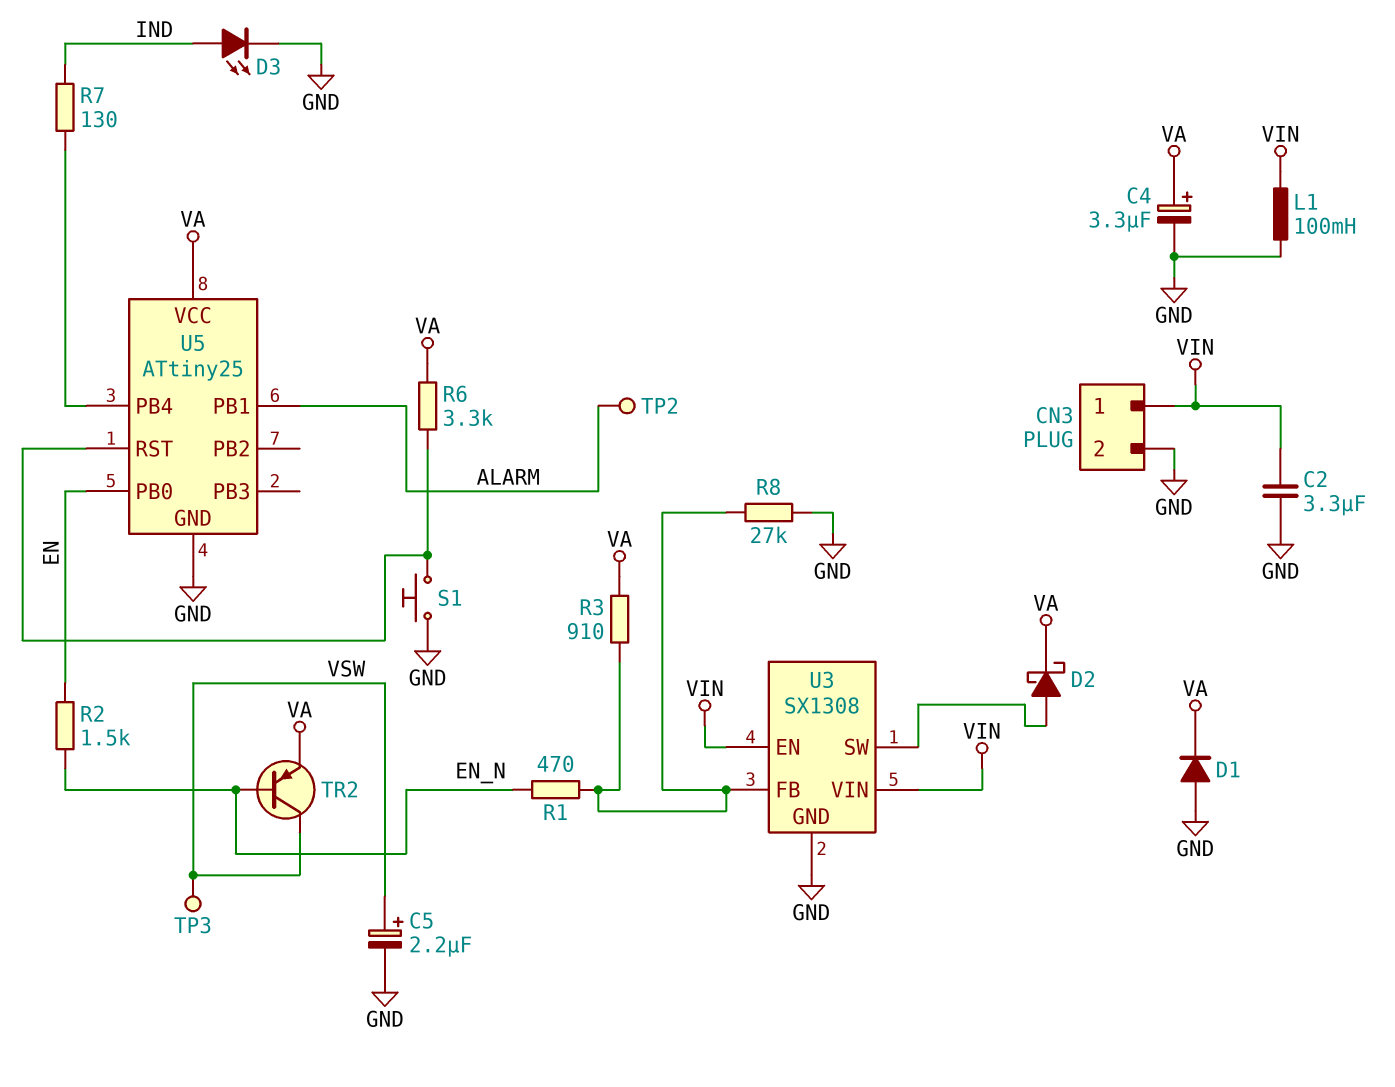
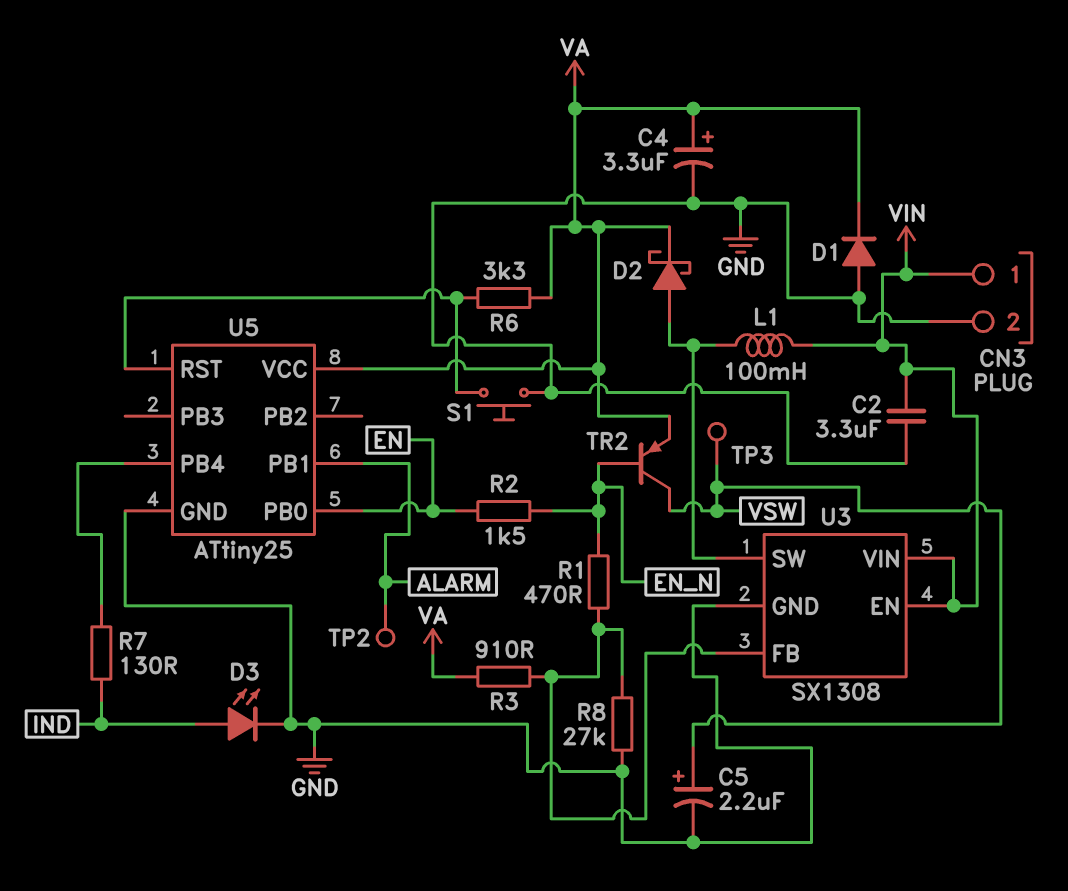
L1: 100mH (GND, VIN) -> 100mH (U3/SW, VIN)

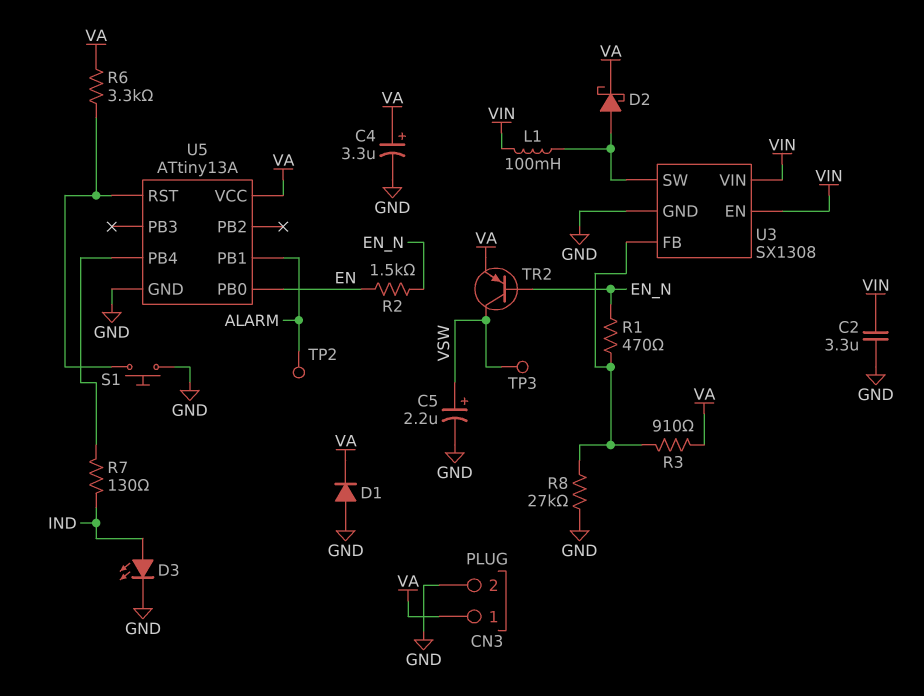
CN3 pin 1: VIN -> VA
U5: ATtiny25 -> ATtiny13A

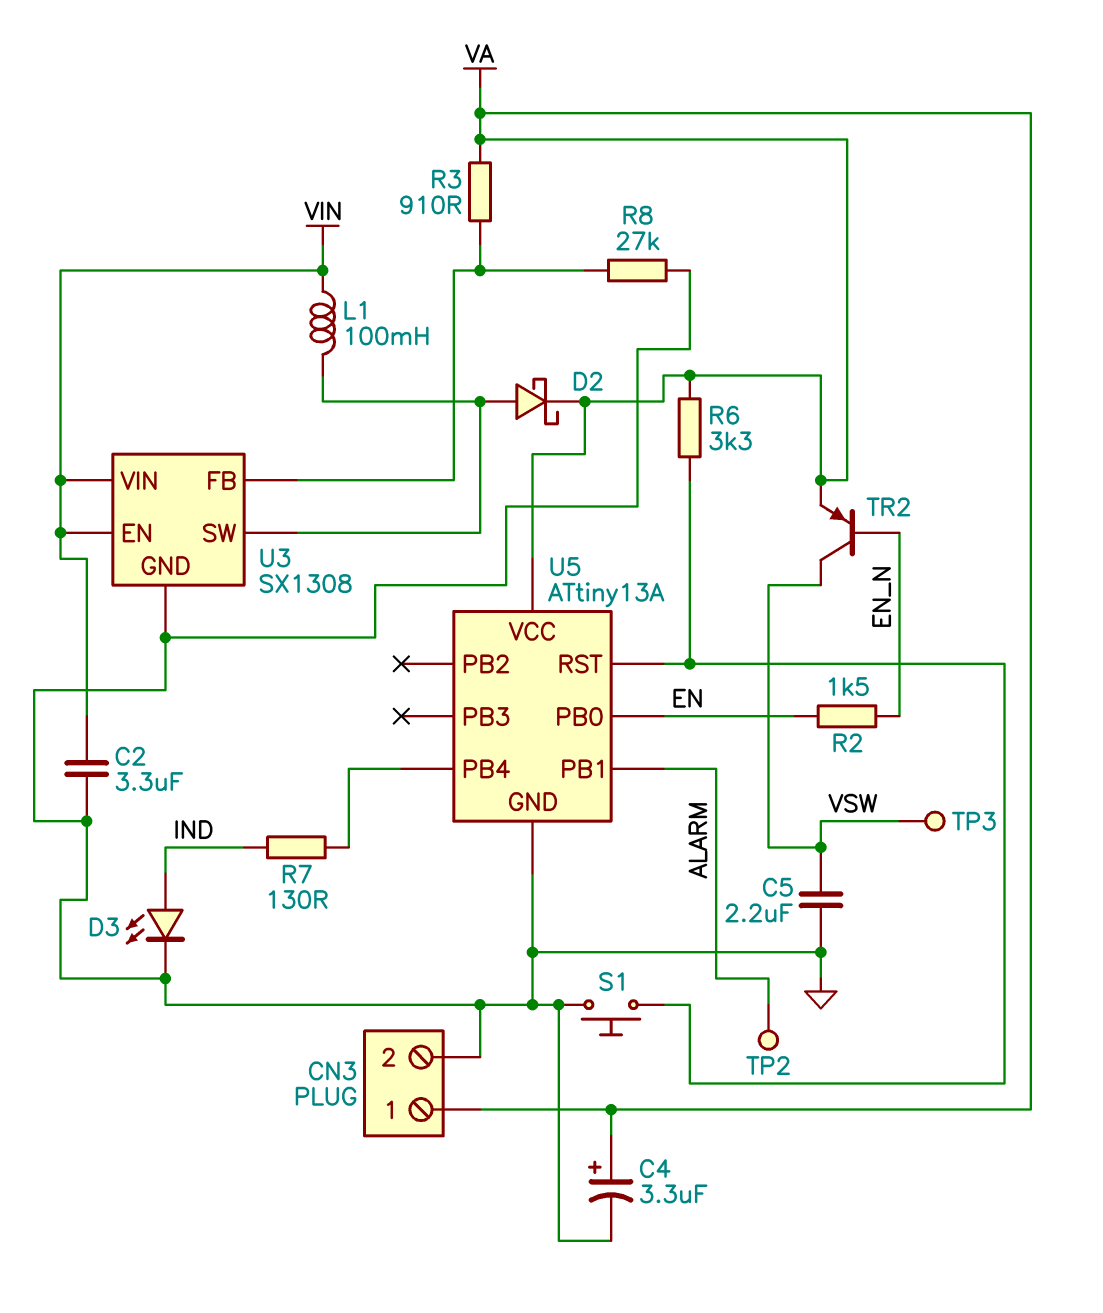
C5: 2.2uF (plus VSW, minus GND) -> 2.2uF (GND, VSW)
D1: diode (A GND, K VA) -> none
R1: 470 (EN_N, U3/FB) -> none

